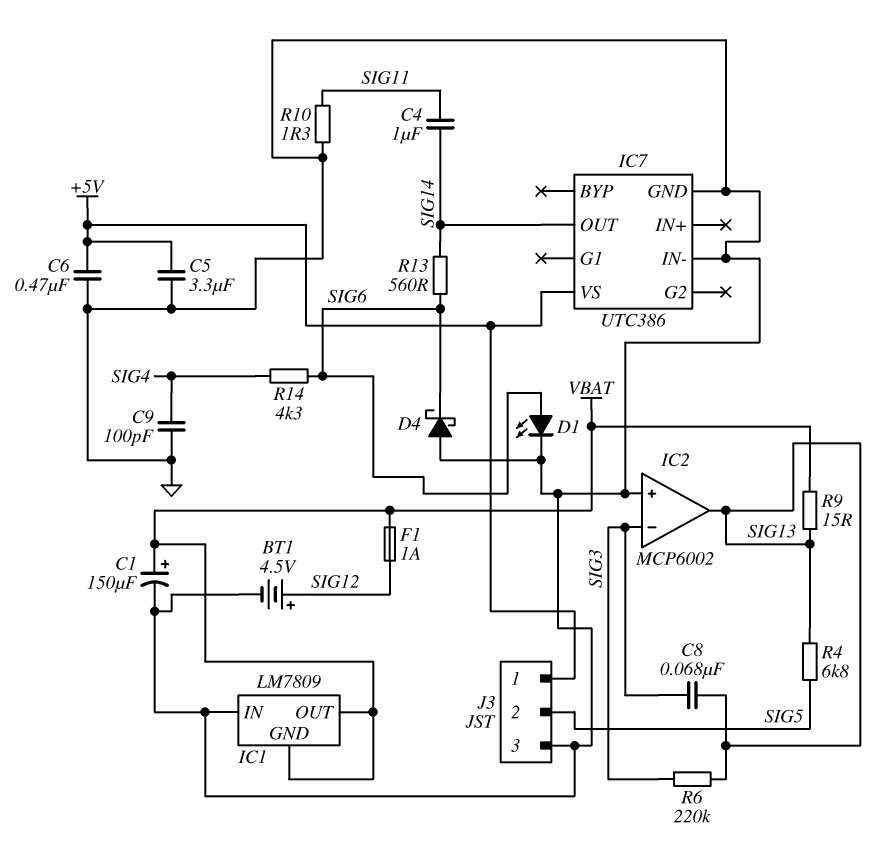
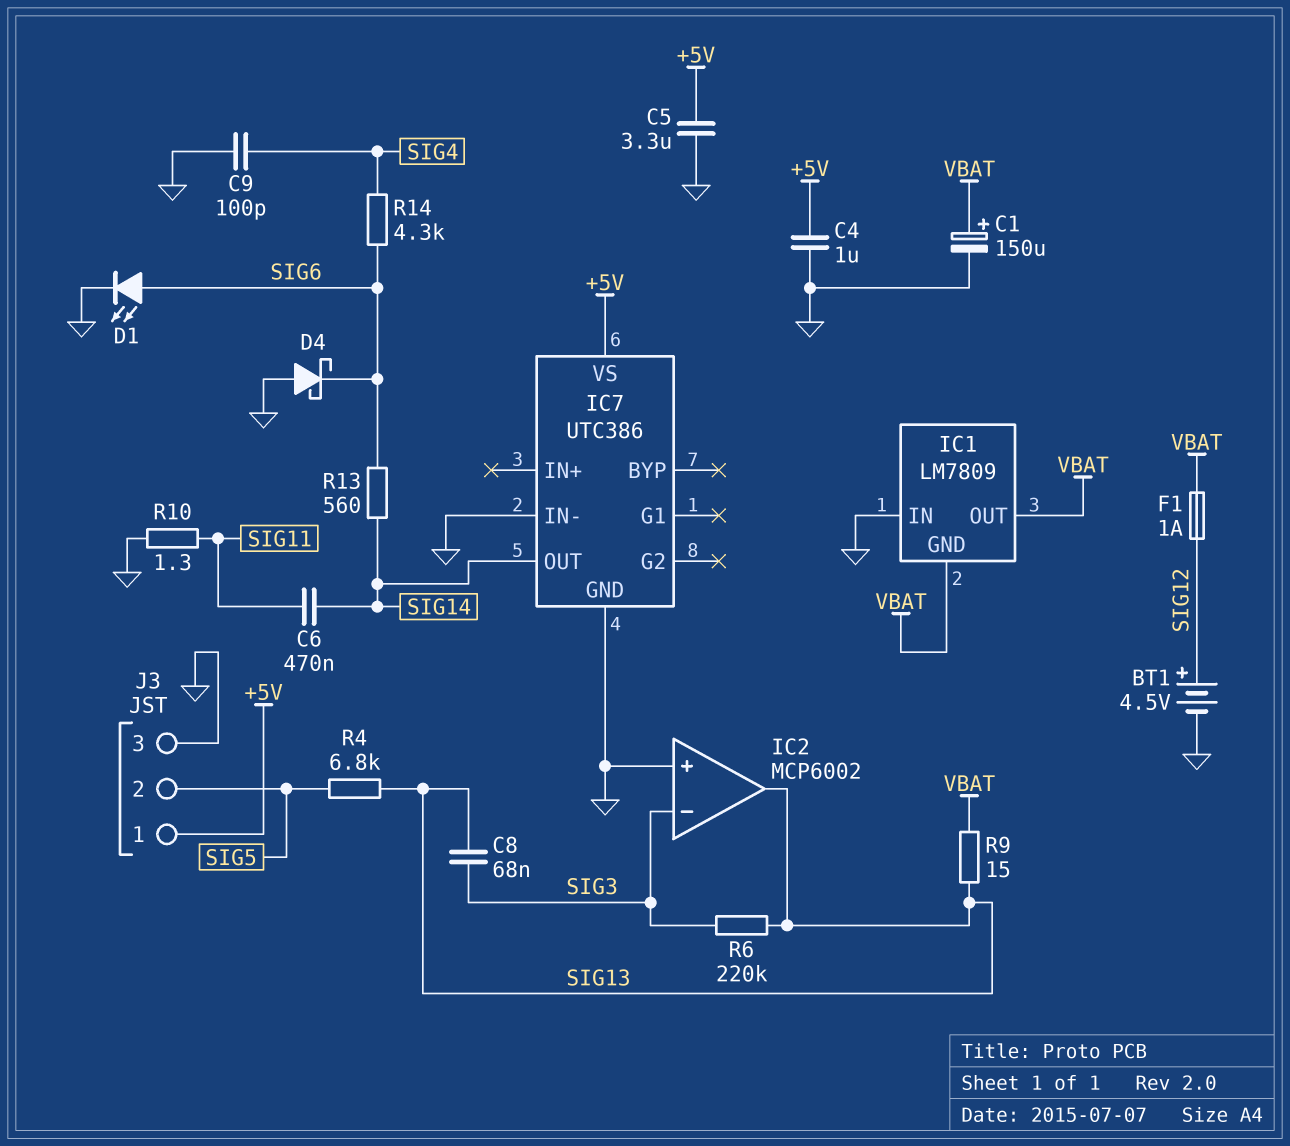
C4: 1uF (SIG11, SIG14) -> 1uF (+5V, GND)
C6: 470nF (+5V, GND) -> 470nF (SIG11, SIG14)

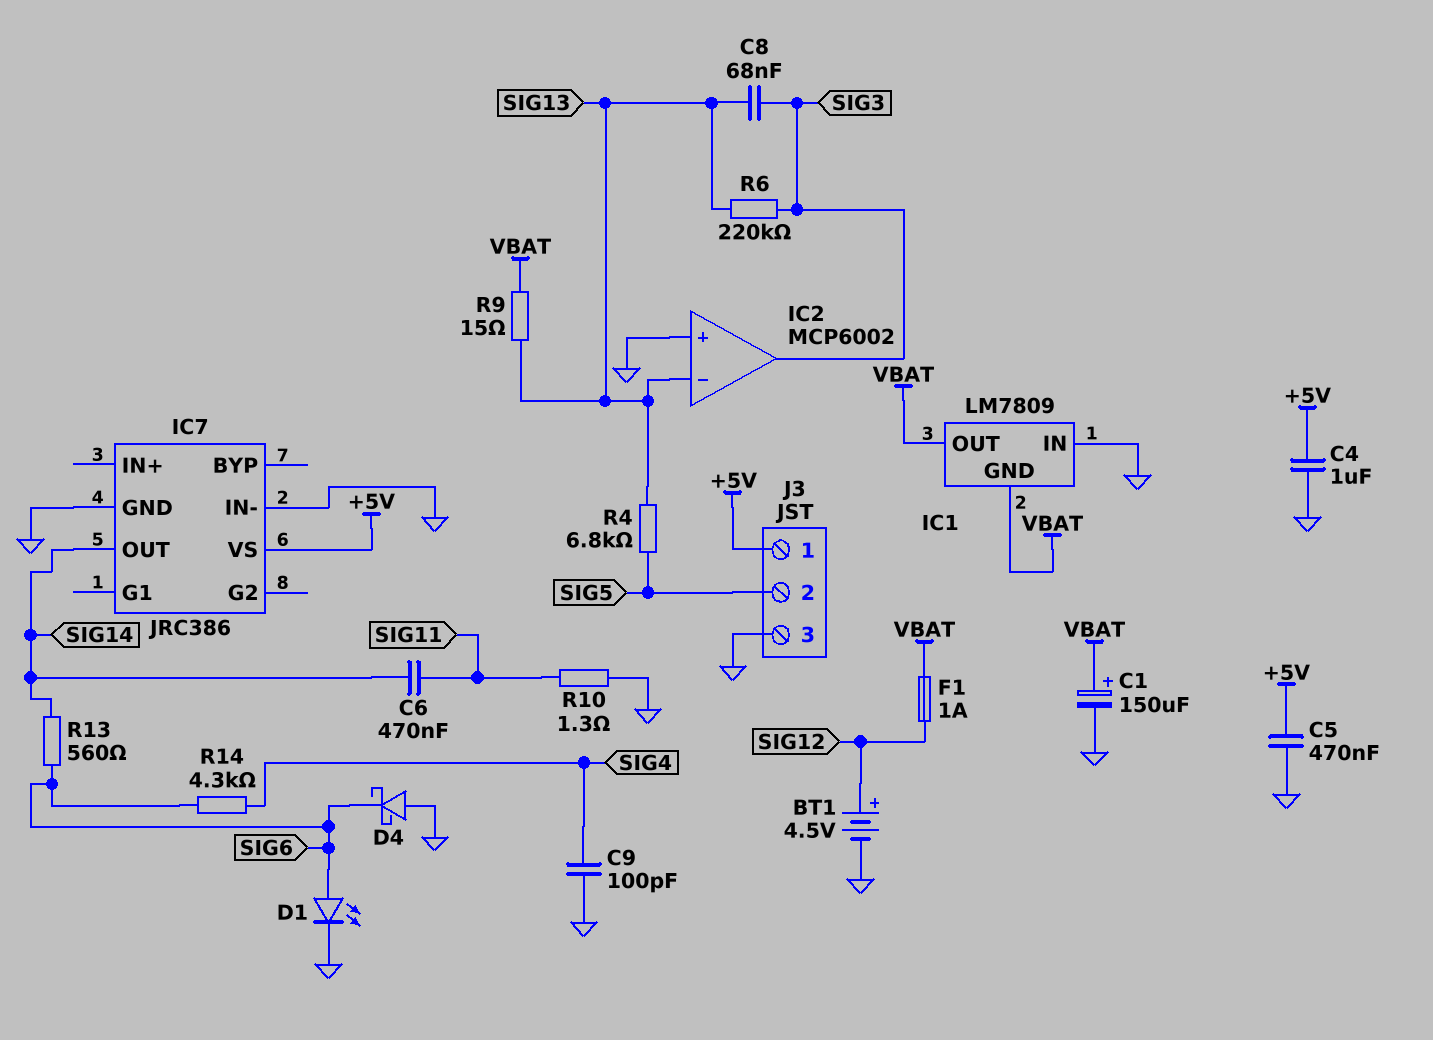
C5: 3.3uF (+5V, GND) -> 470nF (+5V, GND)
IC2 pin in-: SIG3 -> SIG13
IC2 pin out: SIG13 -> SIG3
IC7: UTC386 -> JRC386

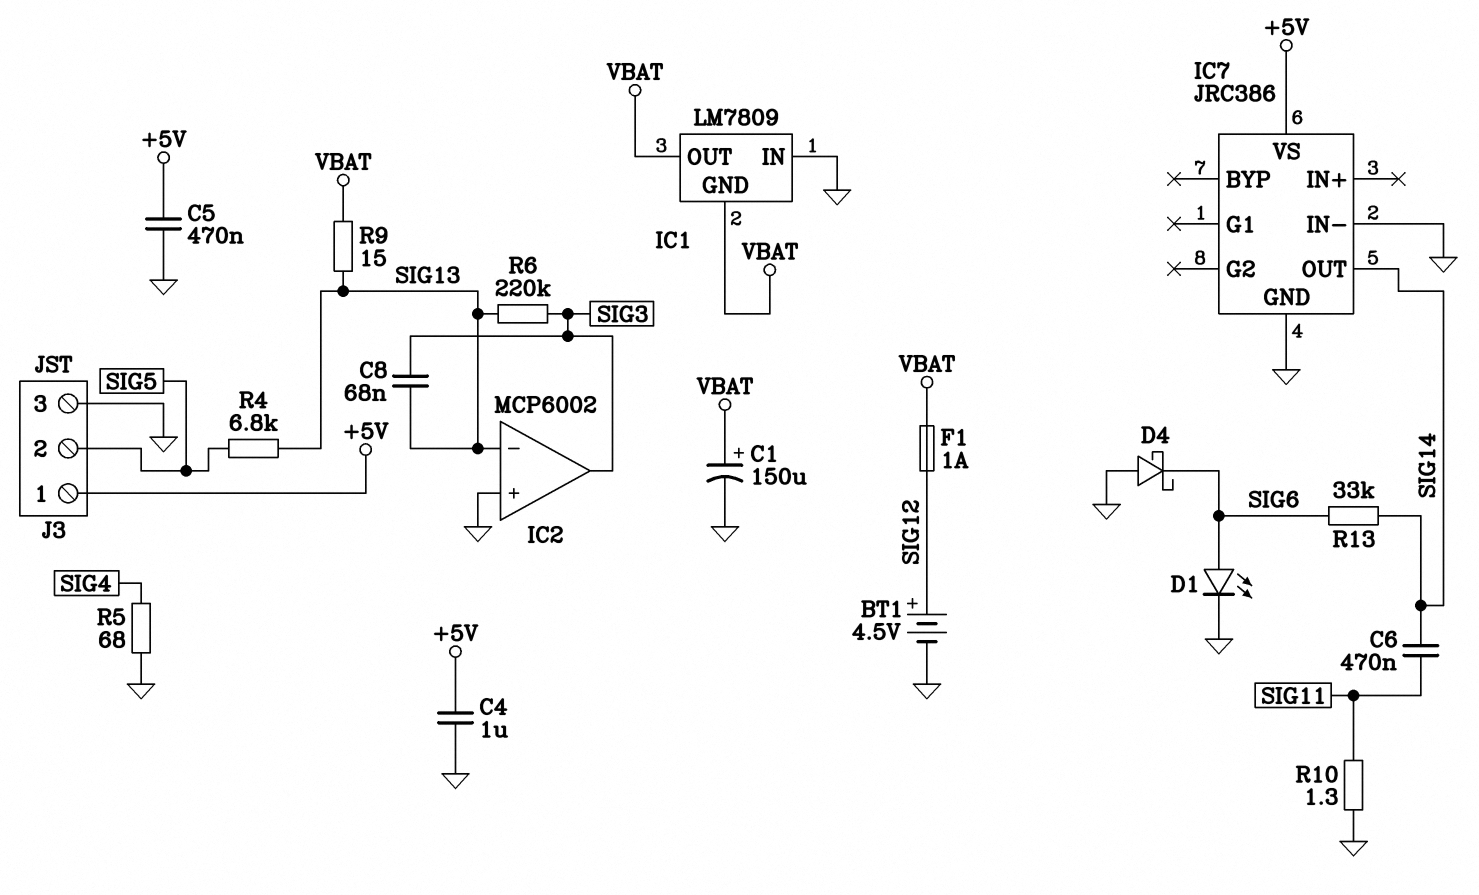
C9: 100pF (GND, SIG4) -> none
R5: none -> 68 (GND, SIG4)
R13: 560 (SIG6, SIG14) -> 33k (SIG6, SIG14)
R14: 4.3k (SIG4, SIG6) -> none

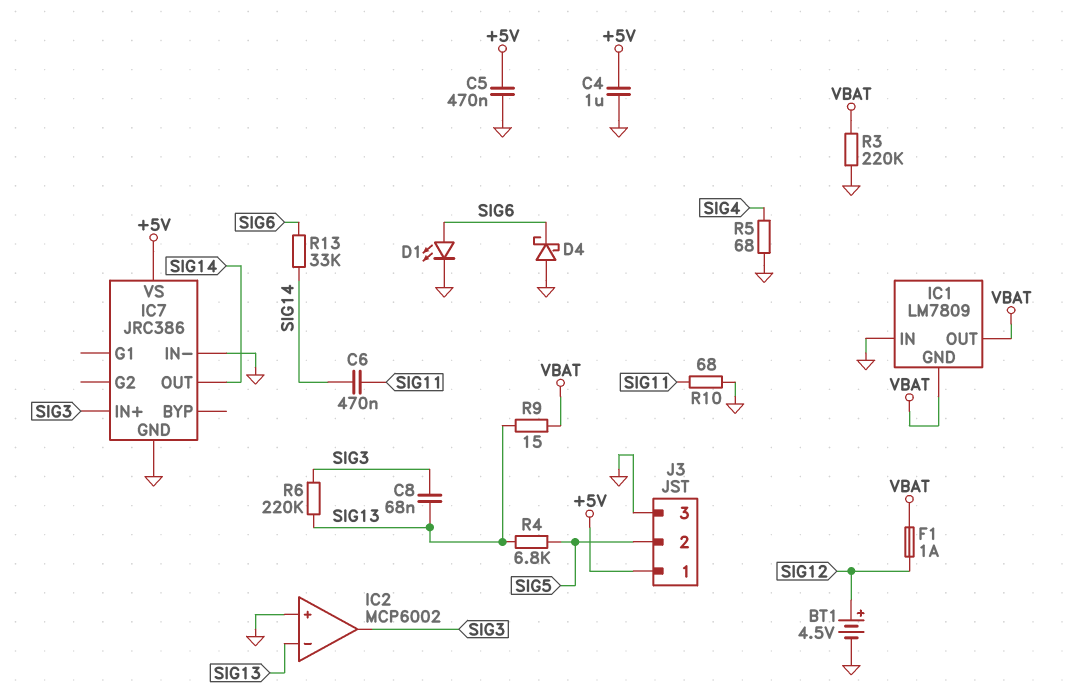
C1: 150uF (plus VBAT, minus GND) -> none
IC7 pin IN+: none -> SIG3
R3: none -> 220k (GND, VBAT)
R10: 1.3 (GND, SIG11) -> 68 (GND, SIG11)

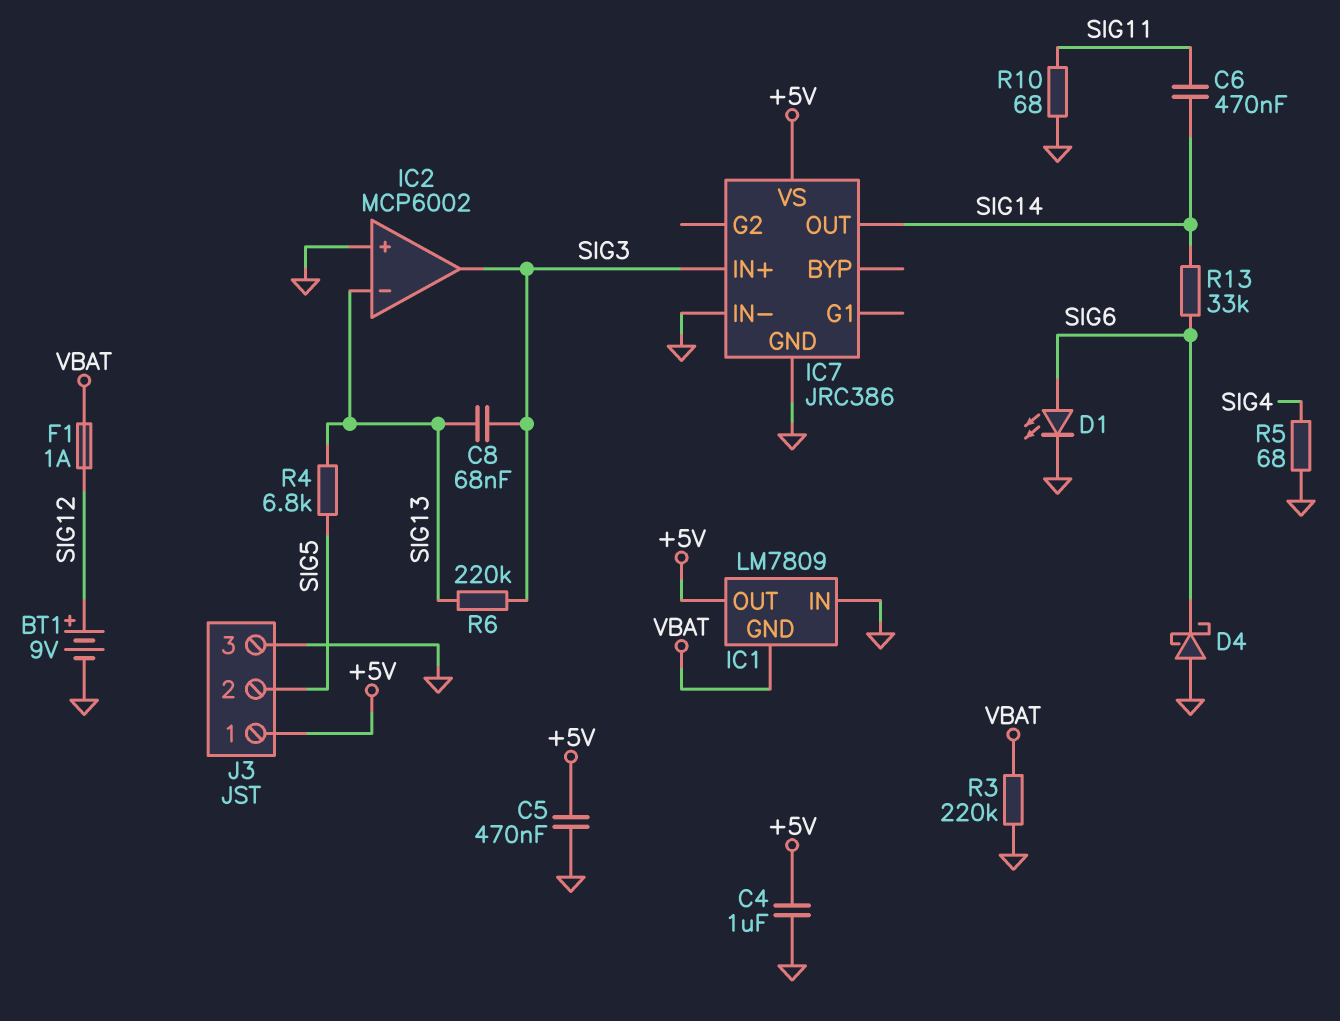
BT1: 4.5V (plus SIG12, minus GND) -> 9V (plus SIG12, minus GND)
IC1 pin OUT: VBAT -> +5V
R9: 15 (SIG13, VBAT) -> none

